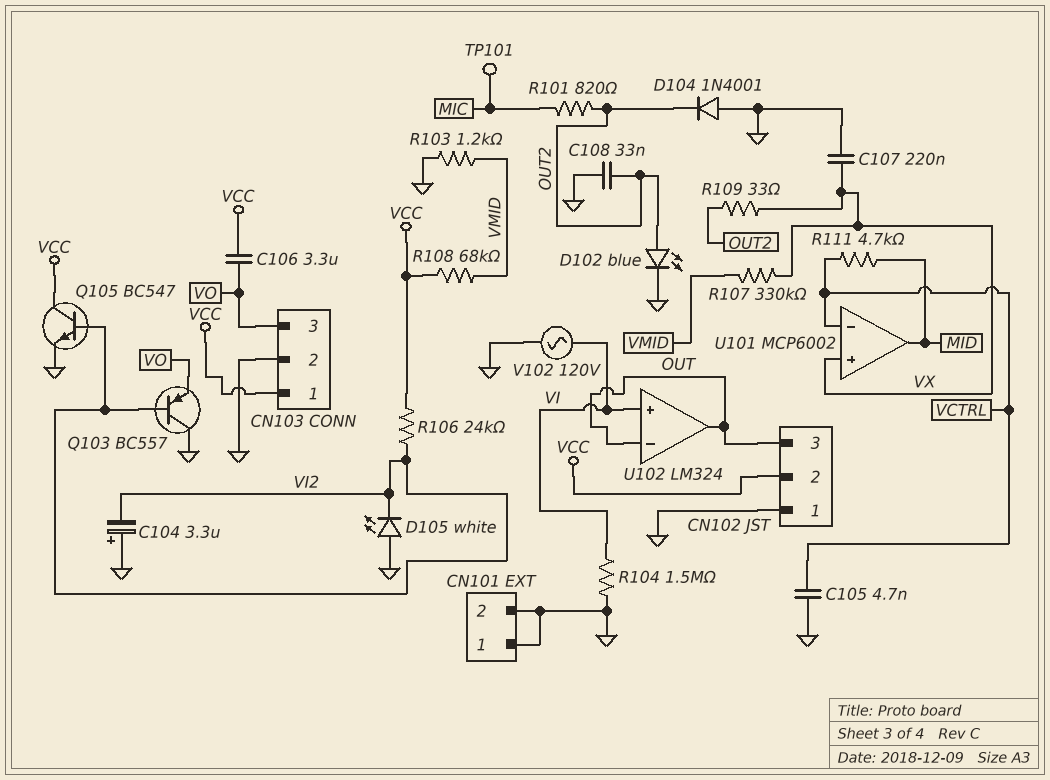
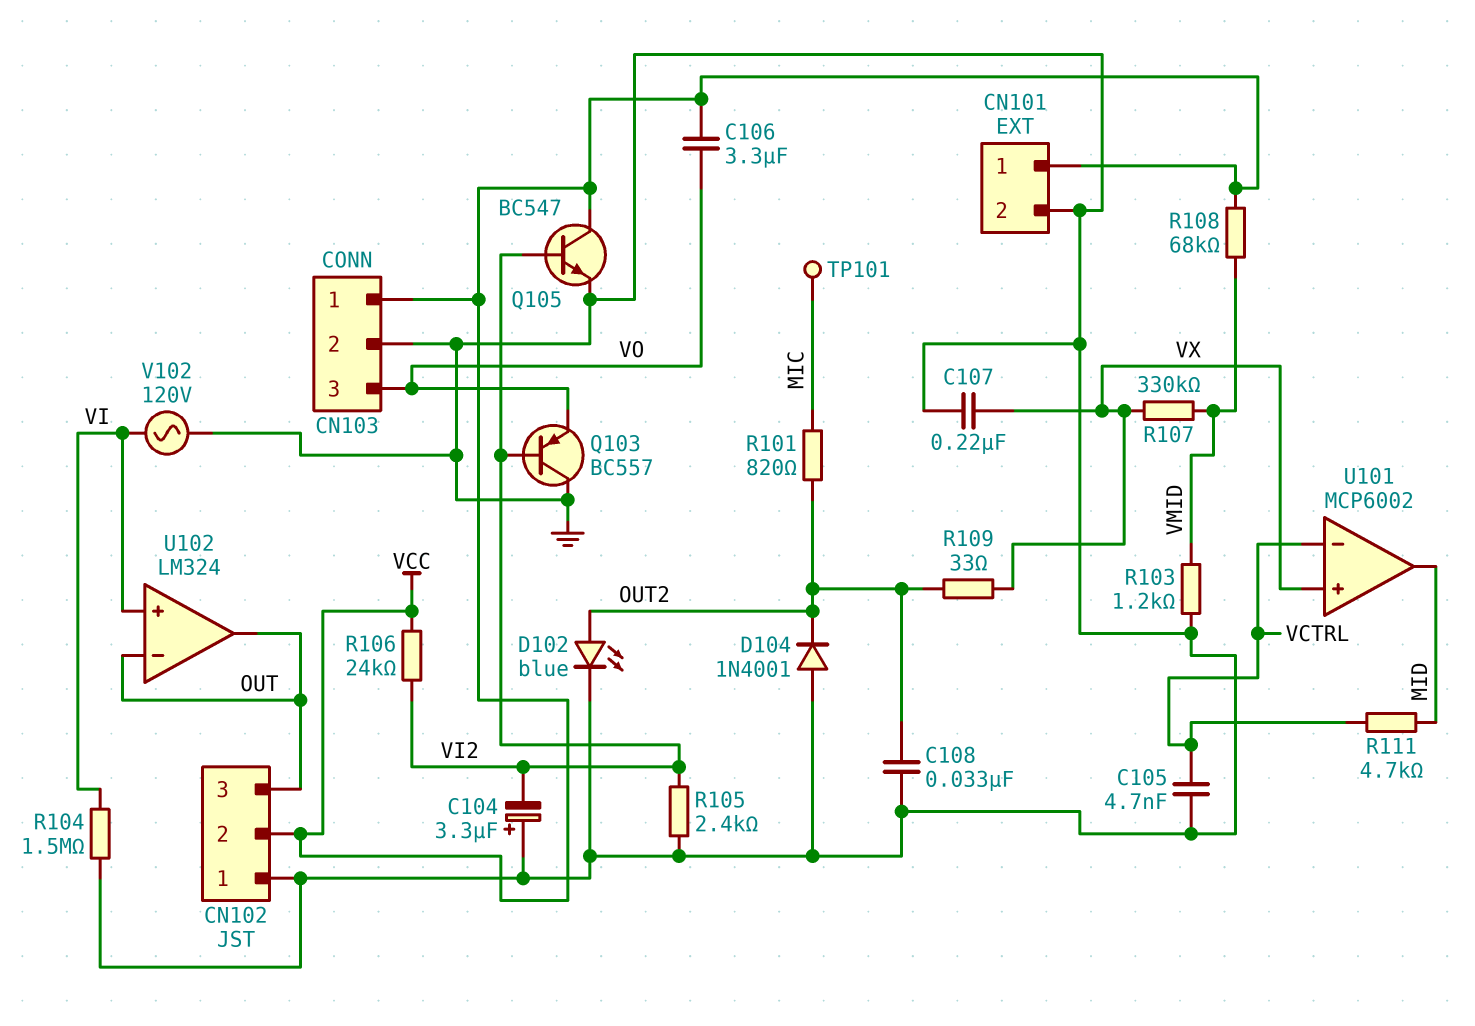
CN101 pin 1: GND -> VCC
D105: LED white (A GND, K VI2) -> none
R105: none -> 2.4k (GND, VI2)

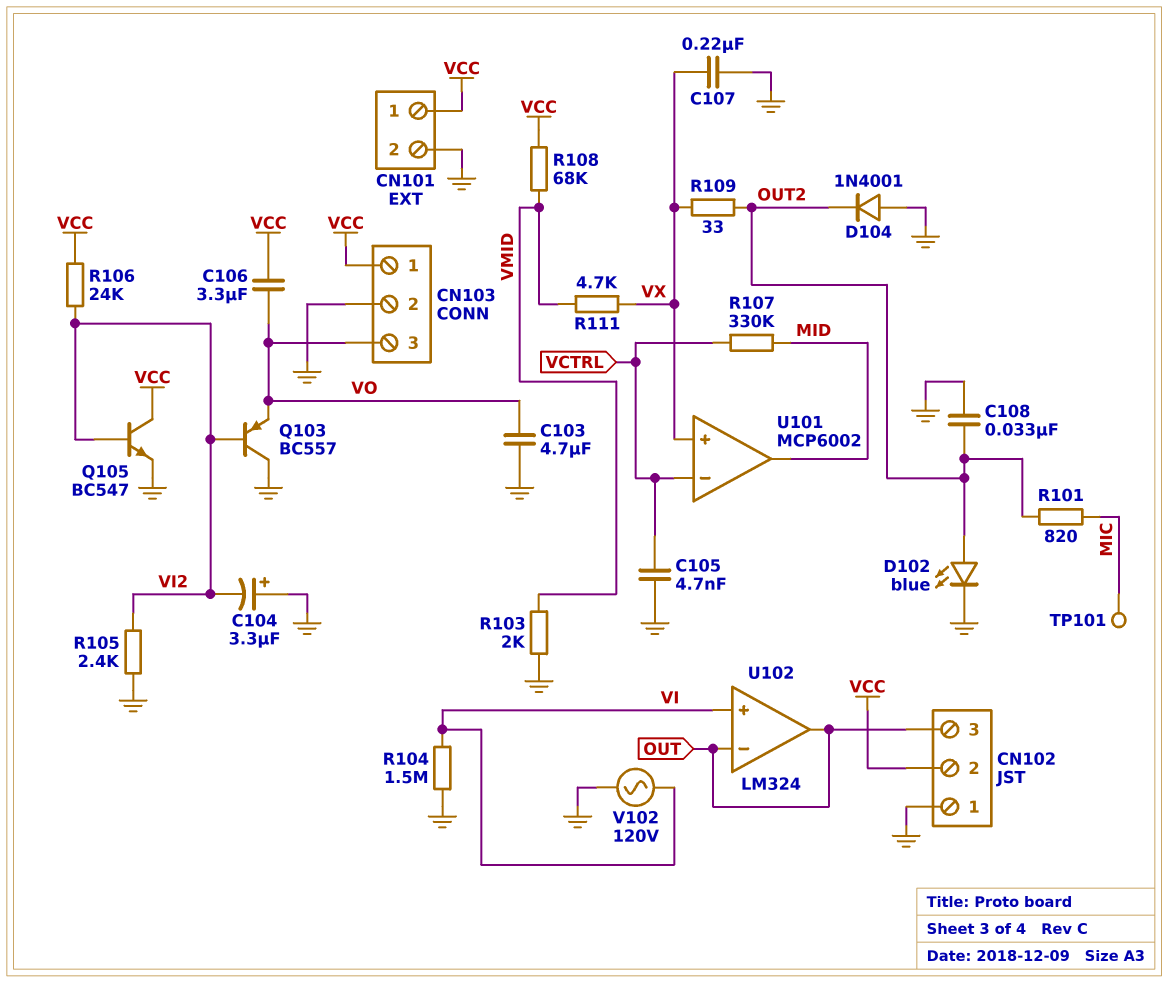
C103: none -> 4.7uF (GND, VO)
R103: 1.2k (GND, VMID) -> 2k (GND, VMID)
R107: 330k (VMID, VX) -> 330k (MID, VCTRL)
R111: 4.7k (MID, VCTRL) -> 4.7k (VMID, VX)

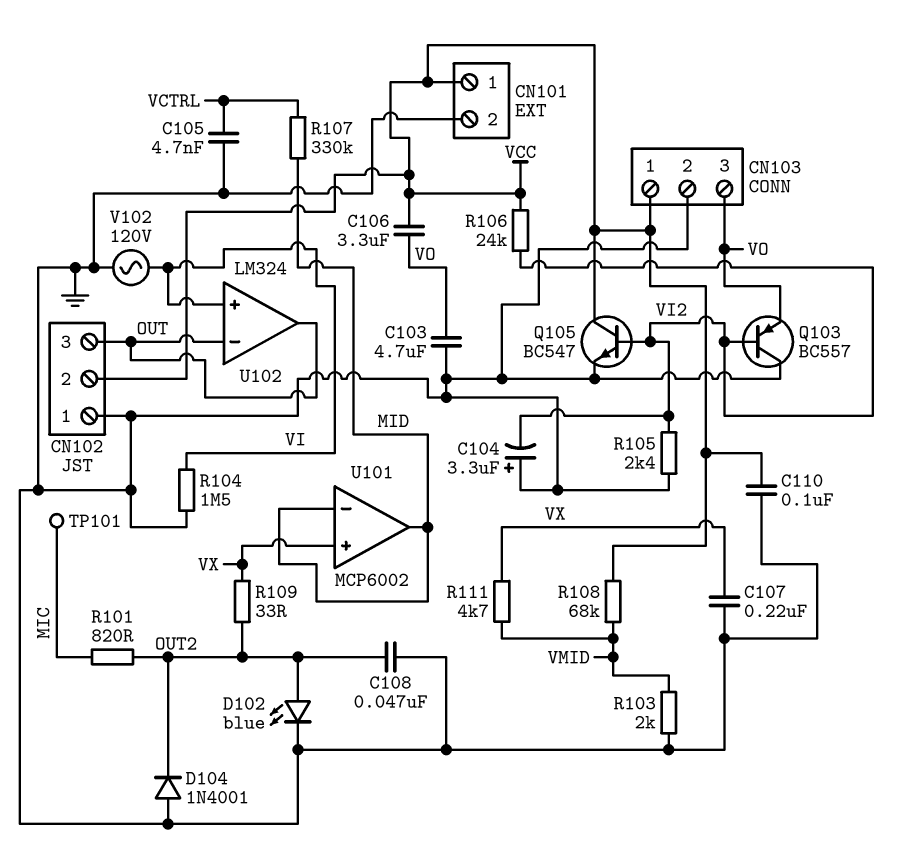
C108: 33nF (GND, OUT2) -> 47nF (GND, OUT2)
C110: none -> 100nF (GND, VCC)
U101 pin in-: VCTRL -> MID

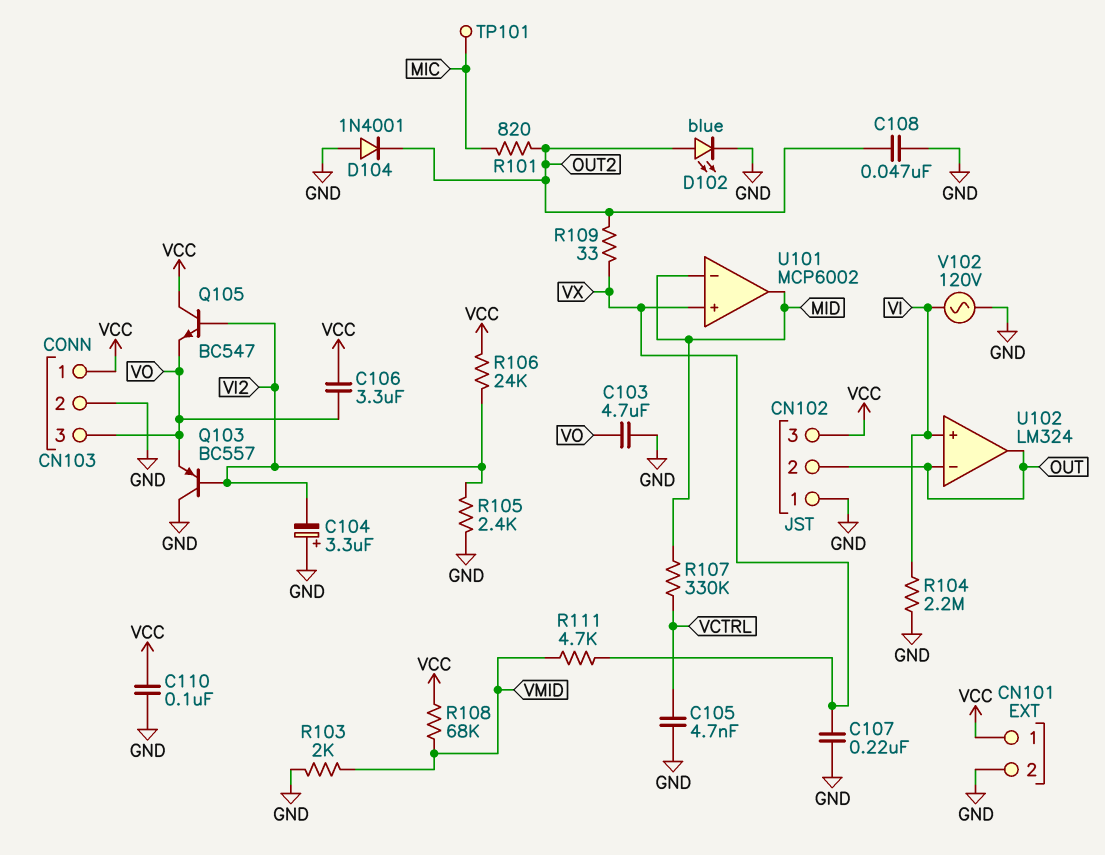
CN102 pin 2: VCC -> OUT
CN102 pin 3: OUT -> VCC
Q105: NPN BC547 (B VI2, C VCC, E GND) -> NPN BC547 (B VI2, C VCC, E VO)
R104: 1.5M (GND, VI) -> 2.2M (GND, VI)

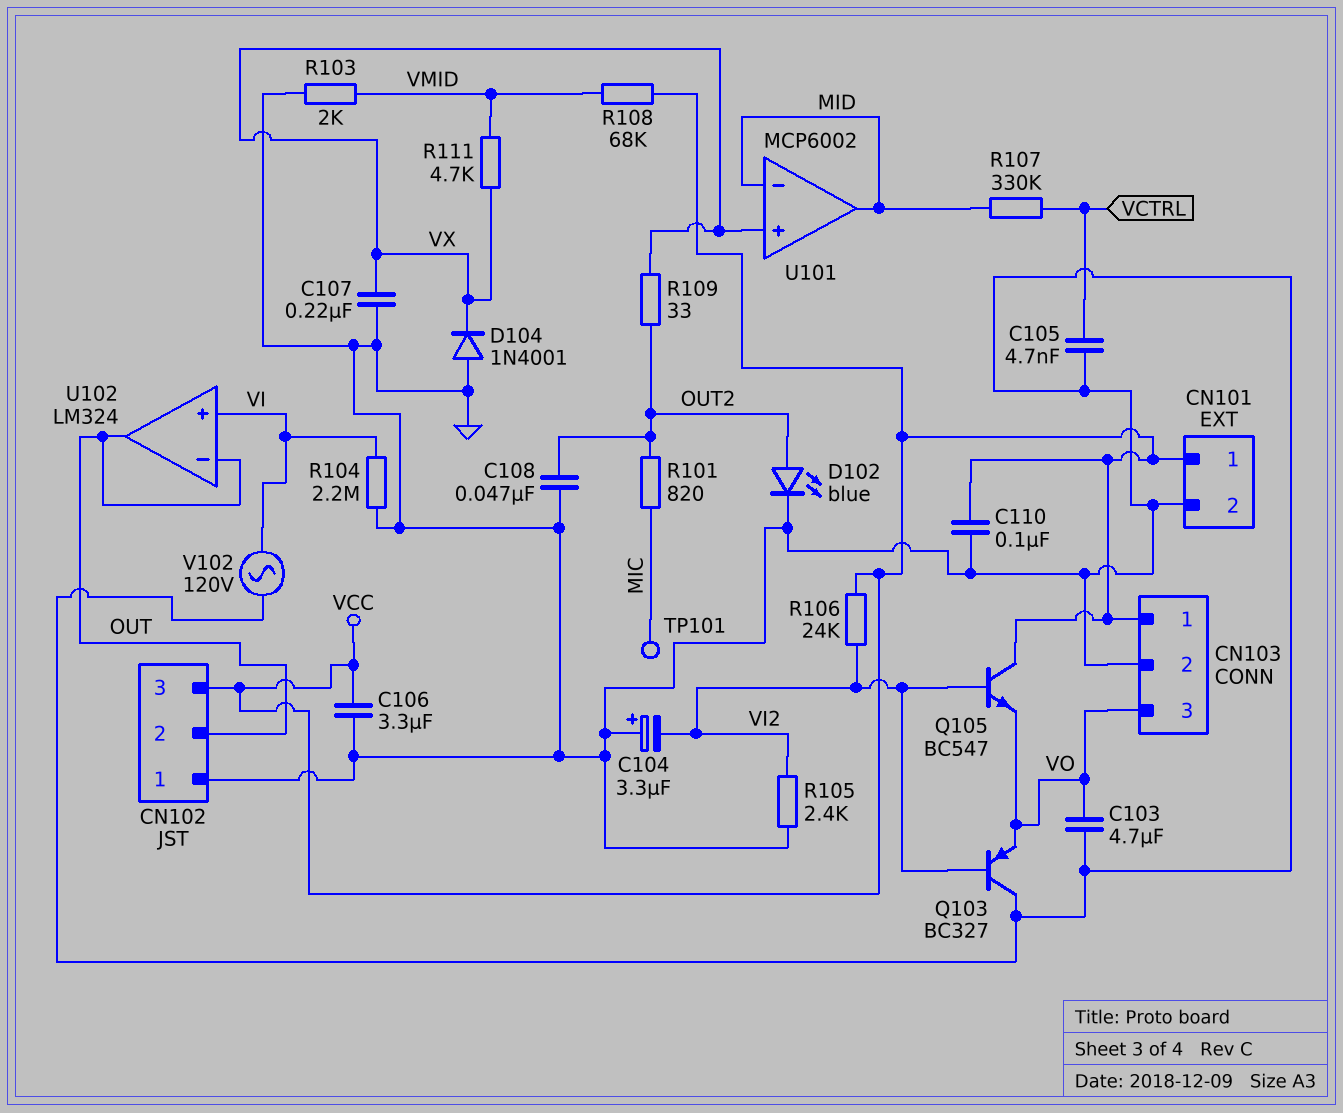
C106: 3.3uF (VCC, VO) -> 3.3uF (GND, VCC)
D104: diode 1N4001 (A GND, K OUT2) -> diode 1N4001 (A GND, K VX)
Q103: PNP BC557 (B VI2, C GND, E VO) -> PNP BC327 (B VI2, C GND, E VO)

